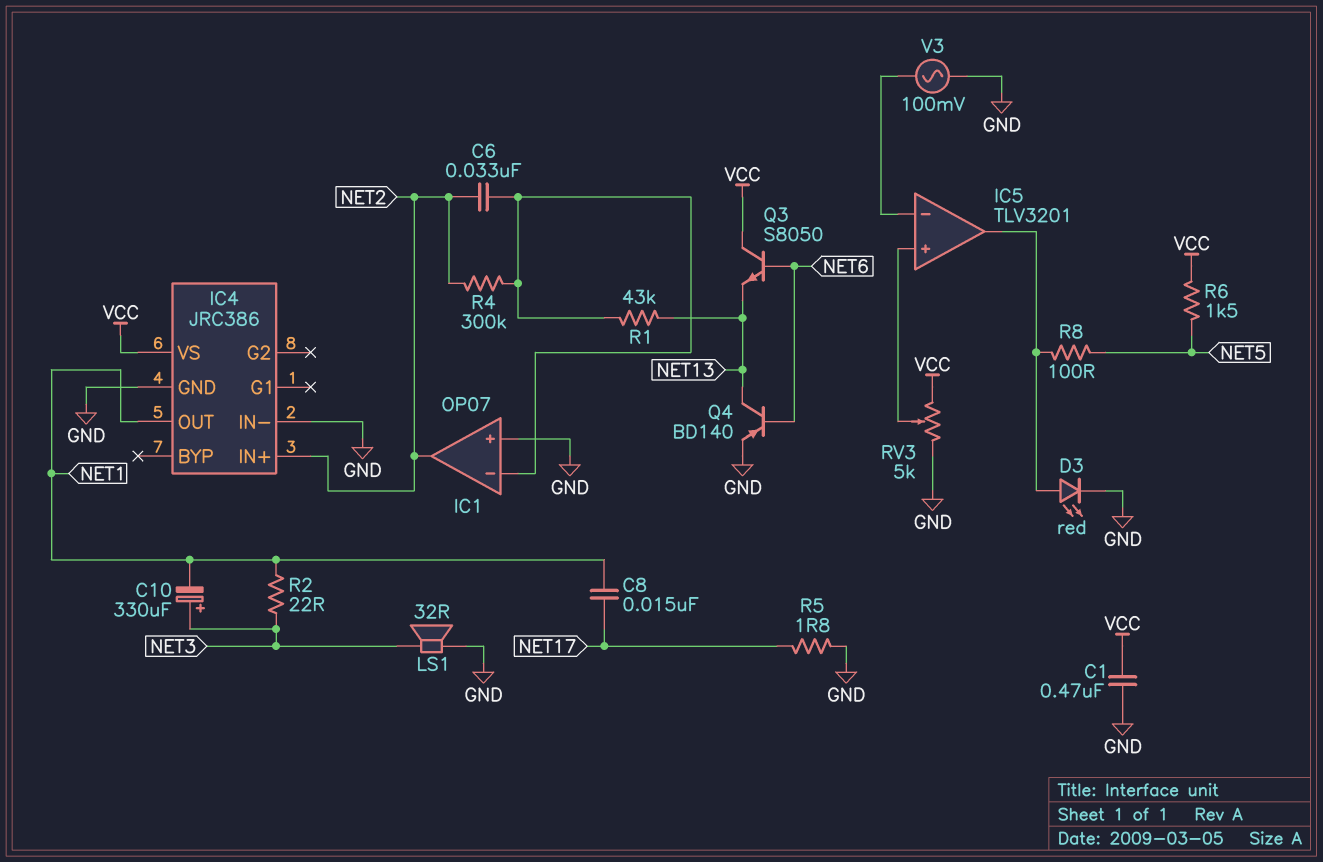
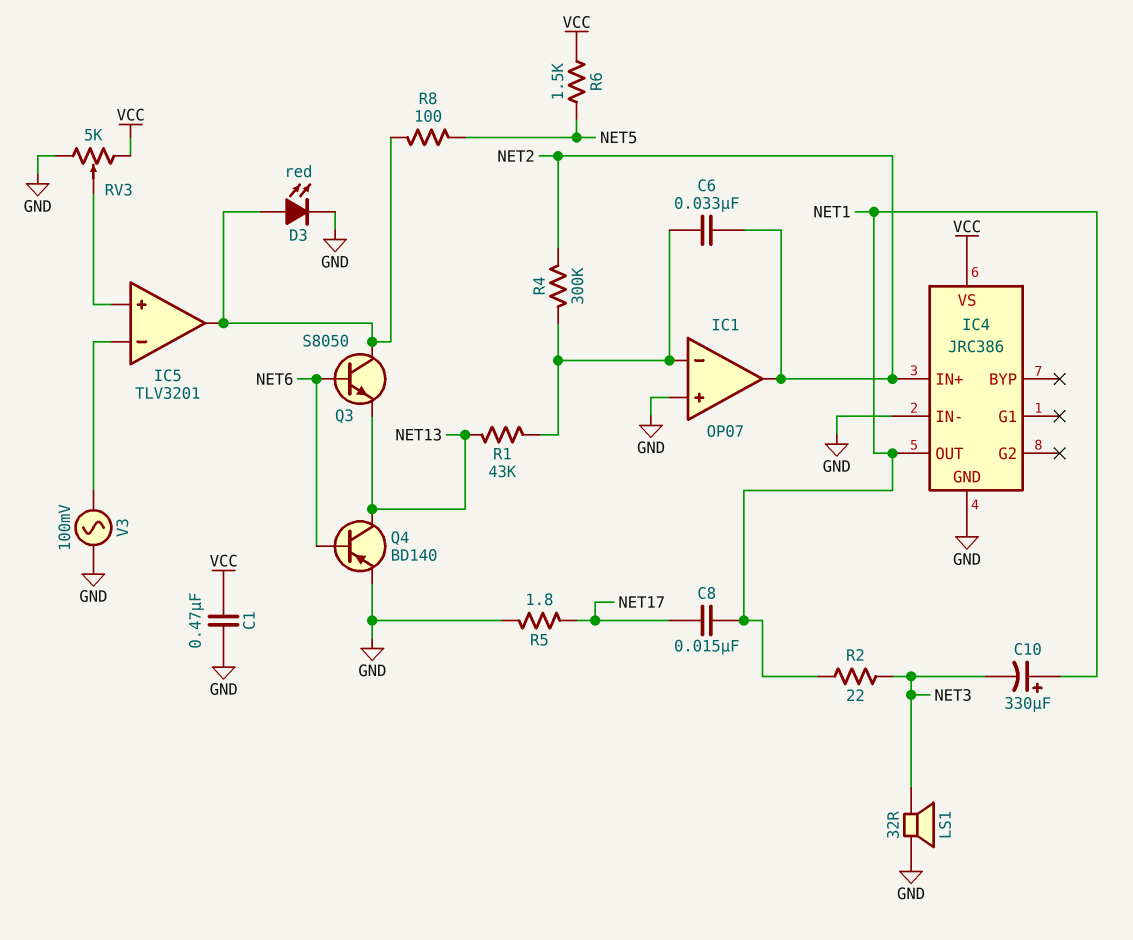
C10: 330uF (plus NET3, minus NET1) -> 330uF (plus NET1, minus NET3)
Q3: NPN S8050 (B NET6, C VCC, E NET13) -> NPN S8050 (B NET6, C IC5/out, E NET13)

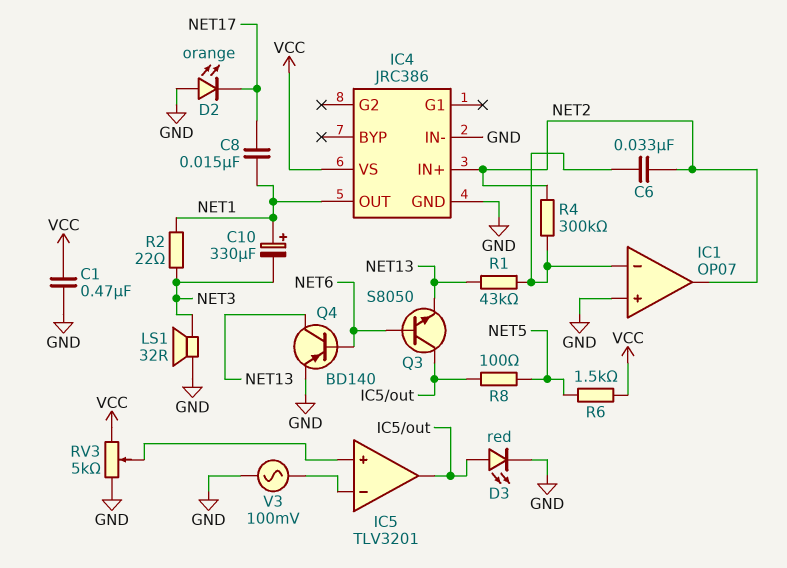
D2: none -> LED orange (A GND, K NET17)
R5: 1.8 (GND, NET17) -> none

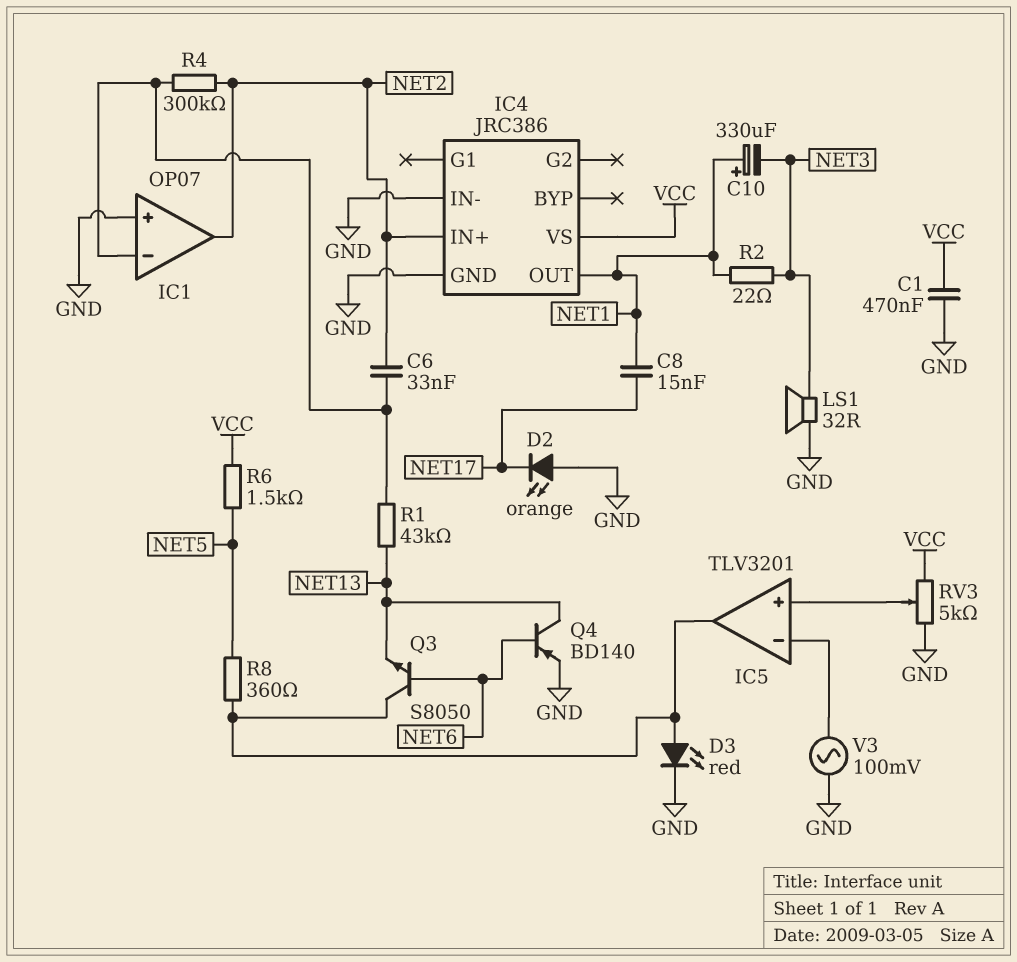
R8: 100 (IC5/out, NET5) -> 360 (IC5/out, NET5)

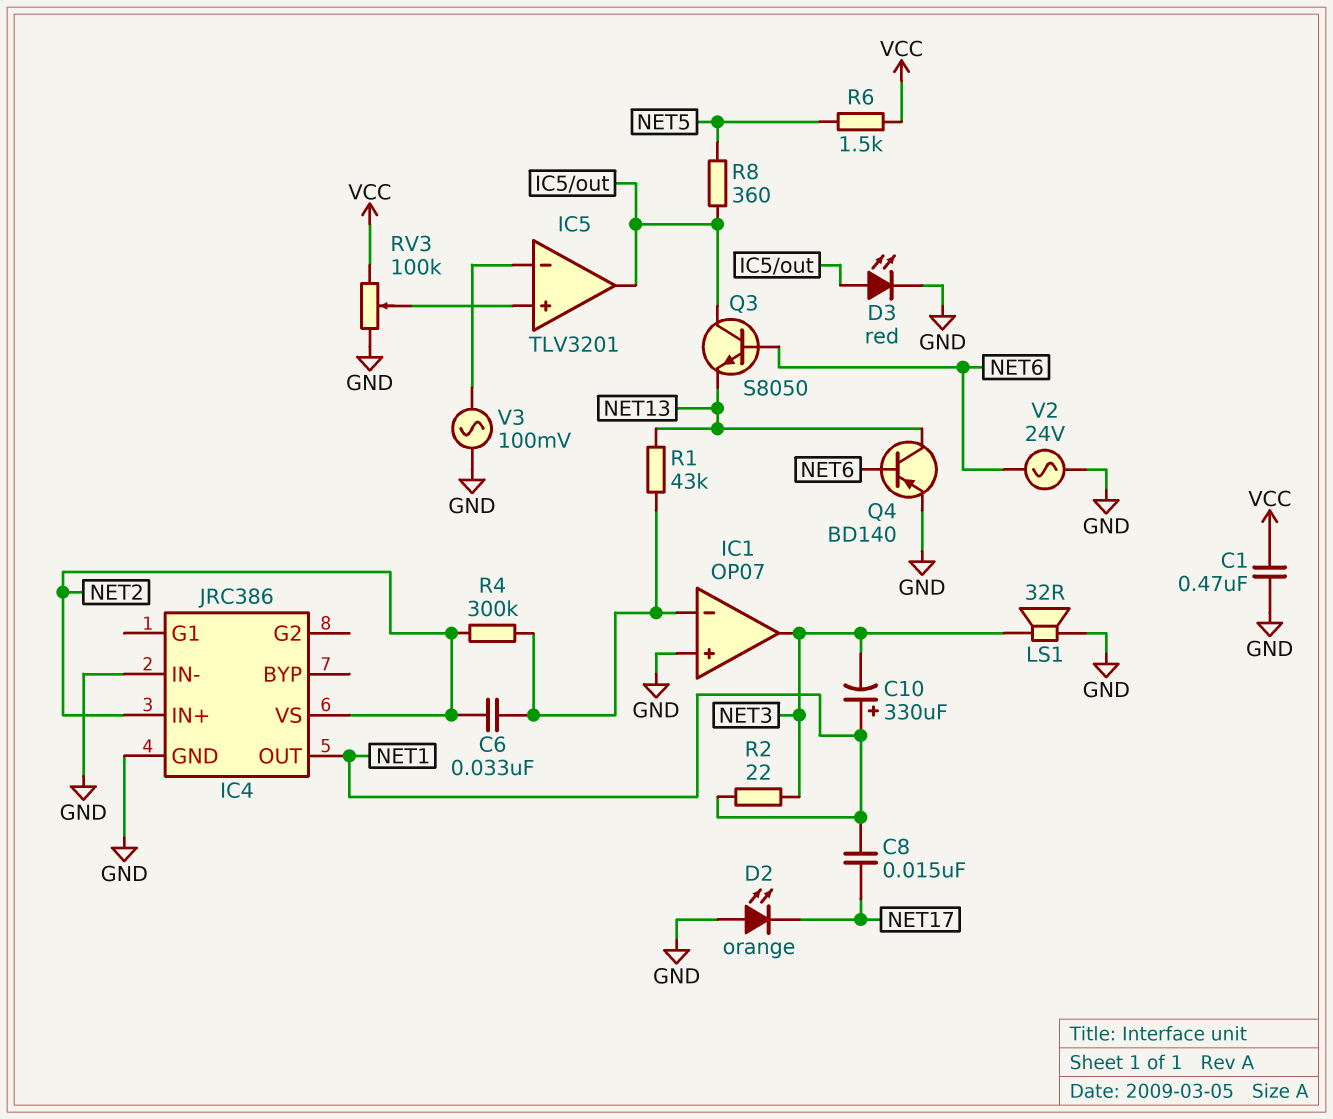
IC1 pin out: NET2 -> NET3
IC4 pin VS: VCC -> NET2
RV3: 5k (GND, VCC, wiper IC5/in+) -> 100k (GND, VCC, wiper IC5/in+)
V2: none -> AC 24V (GND, NET6)

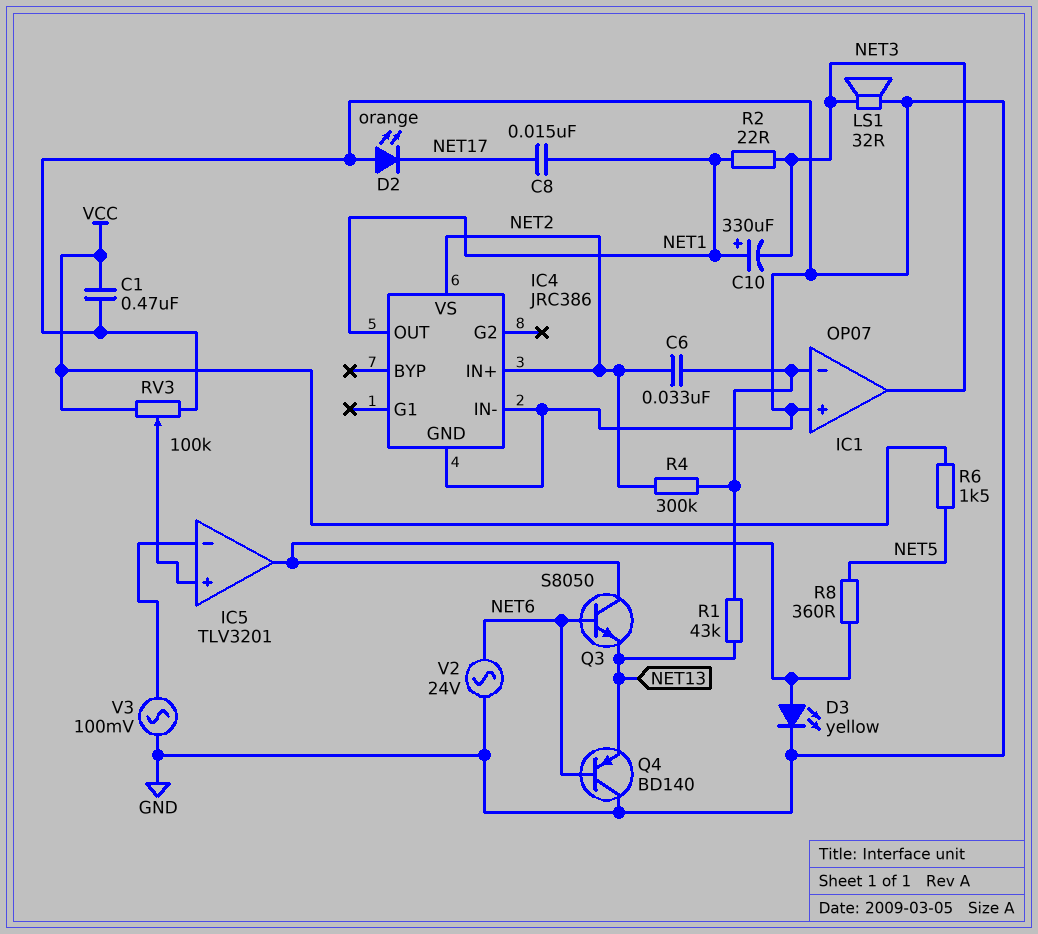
D3: LED red (A IC5/out, K GND) -> LED yellow (A IC5/out, K GND)
Q4: PNP BD140 (B NET6, C NET13, E GND) -> PNP BD140 (B NET6, C GND, E NET13)

